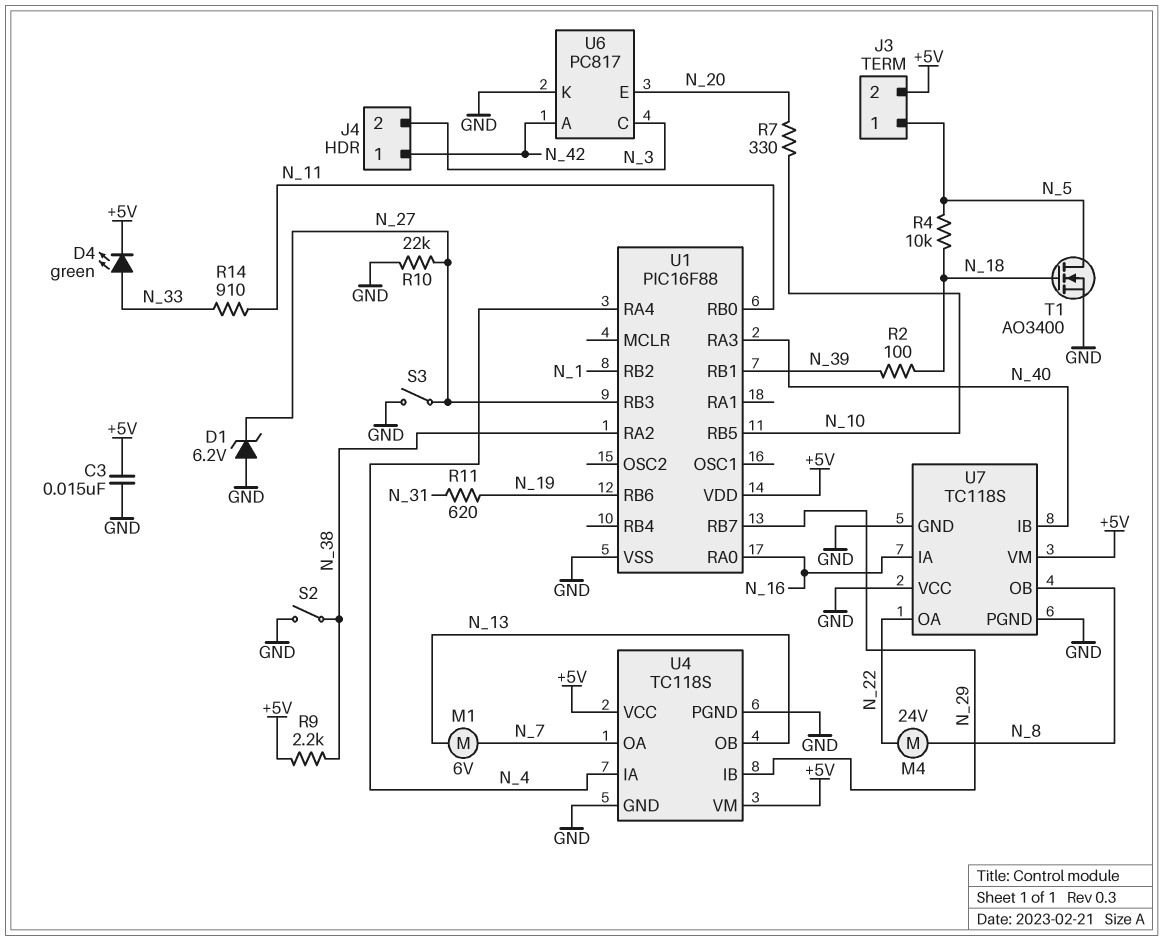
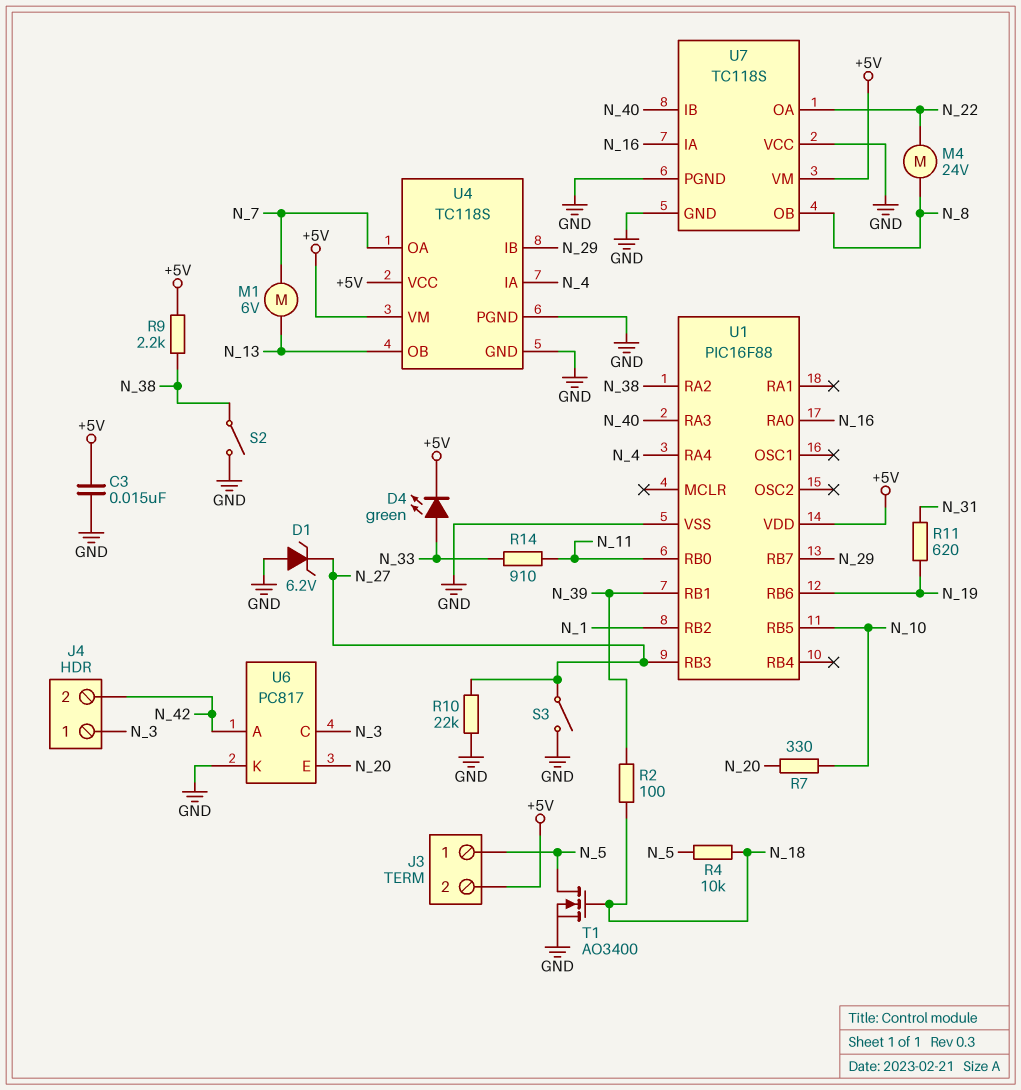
J4 pin 1: N_42 -> N_3
J4 pin 2: N_3 -> N_42

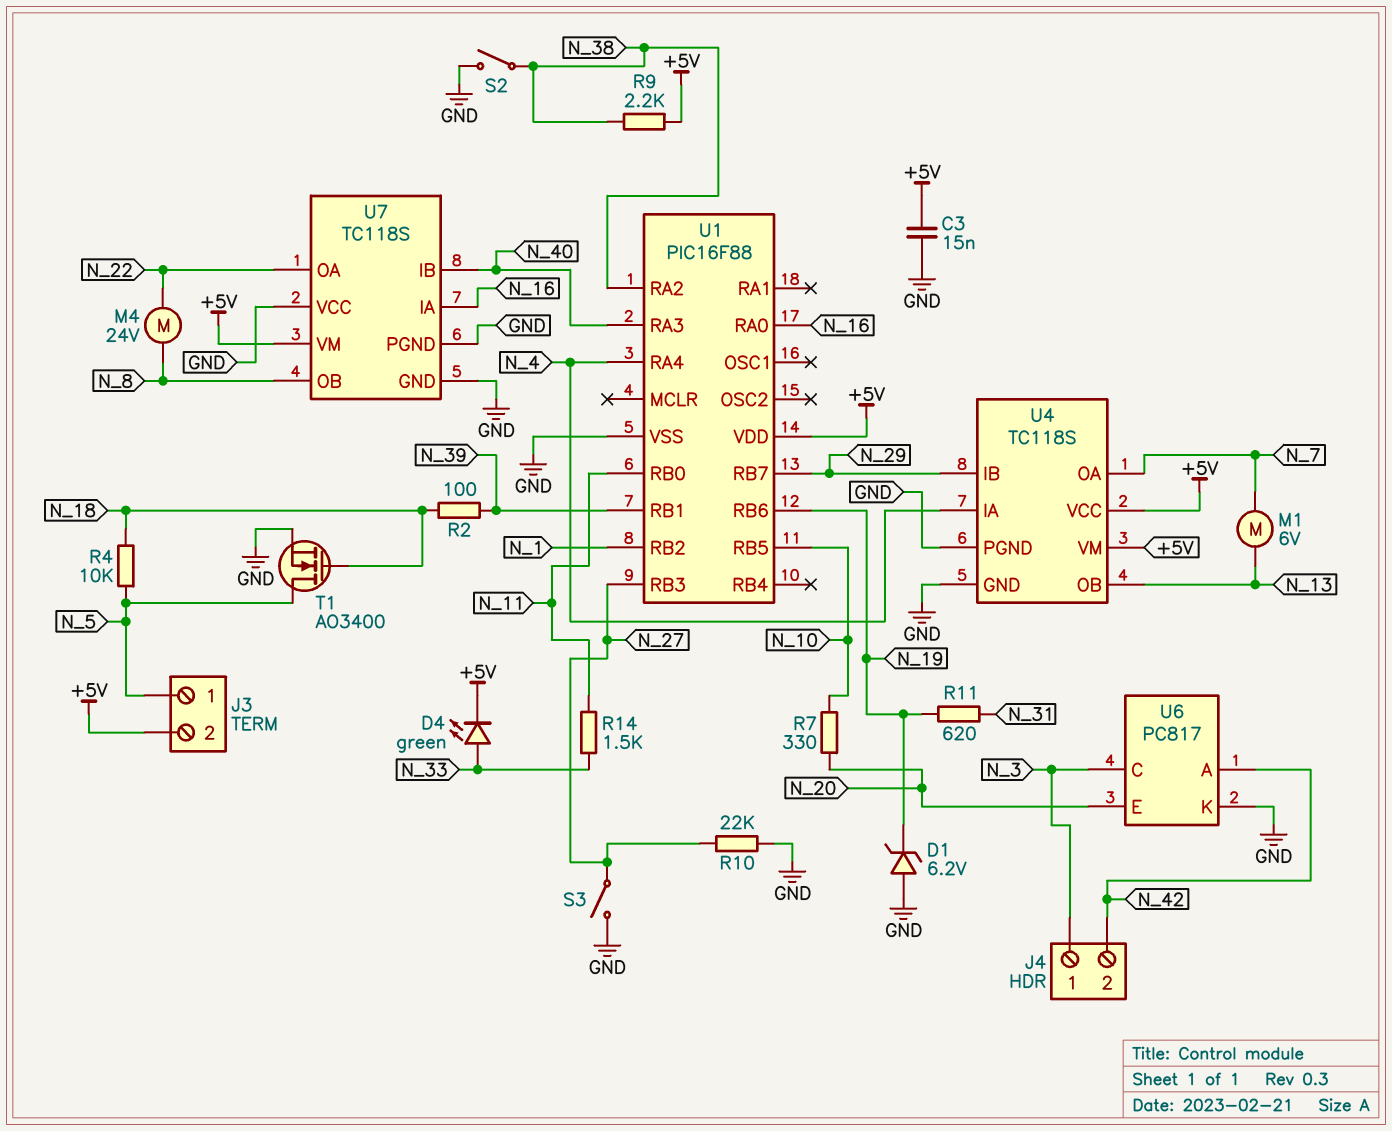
D1: zener 6.2V (A GND, K N_27) -> zener 6.2V (A GND, K N_19)
R14: 910 (N_11, N_33) -> 1.5k (N_11, N_33)

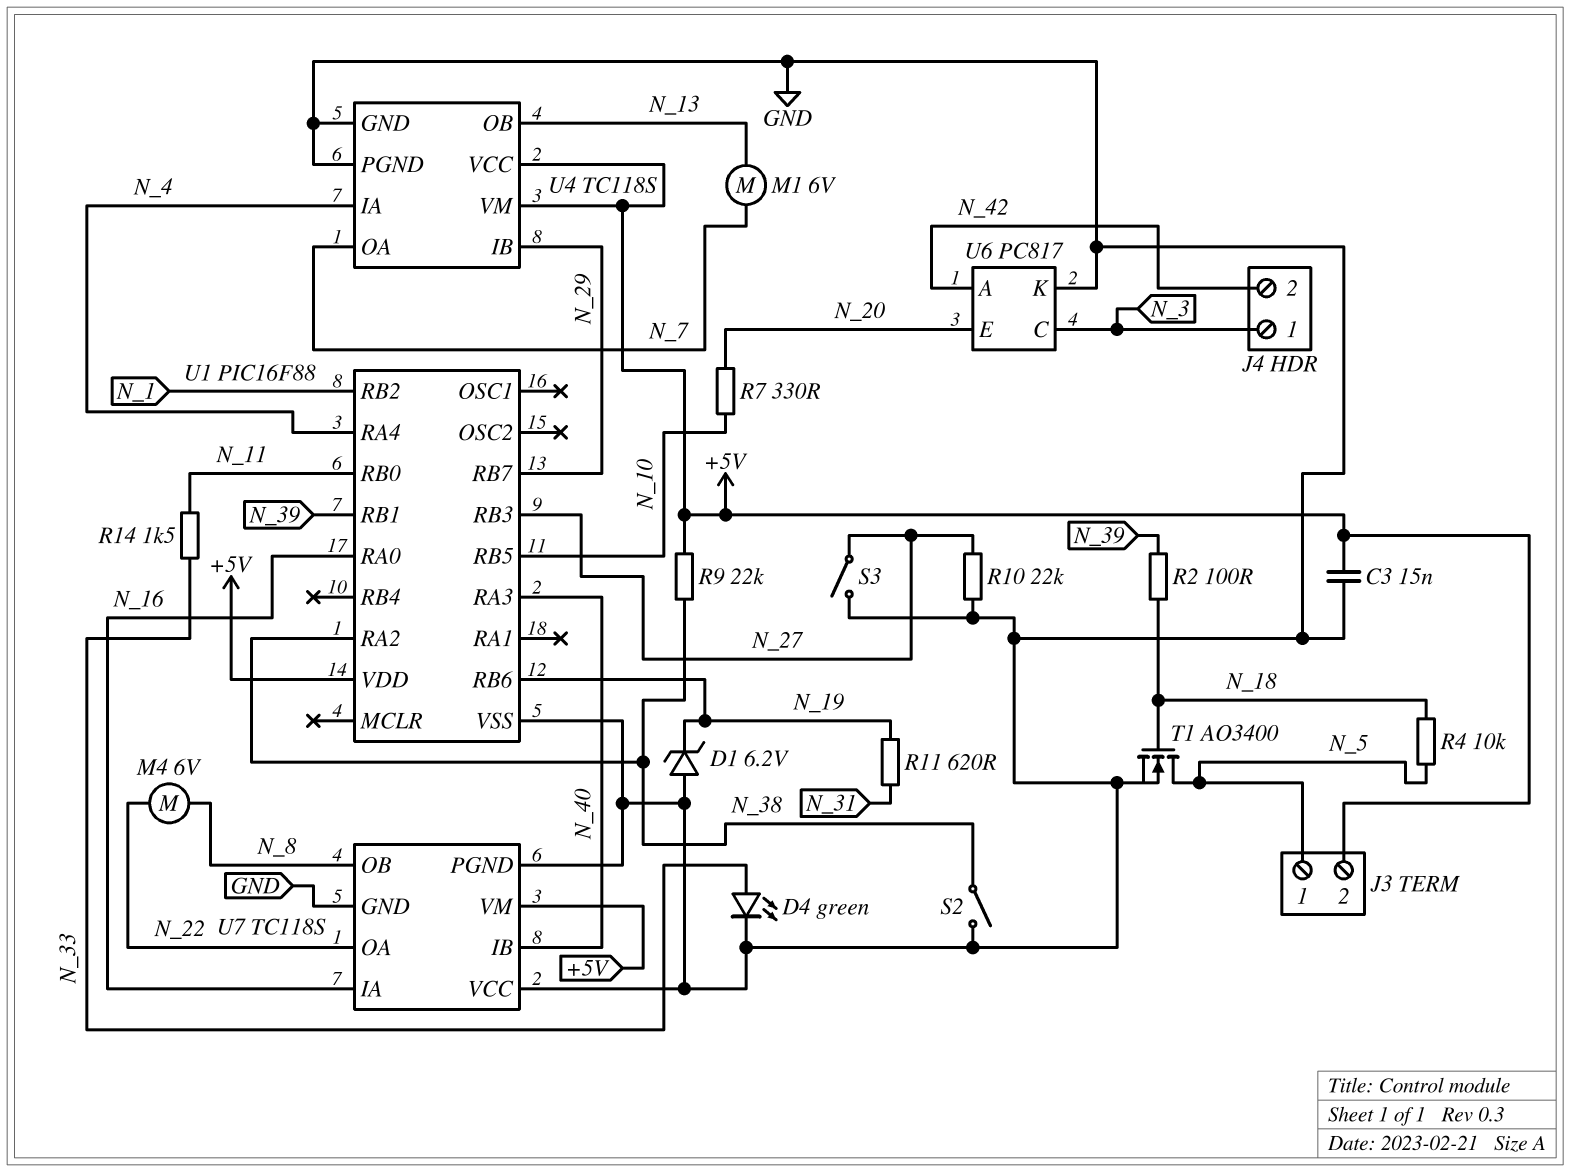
D4: LED green (A N_33, K +5V) -> LED green (A N_33, K GND)
M4: motor 24V (N_8, N_22) -> motor 6V (N_8, N_22)
R9: 2.2k (+5V, N_38) -> 22k (+5V, N_38)

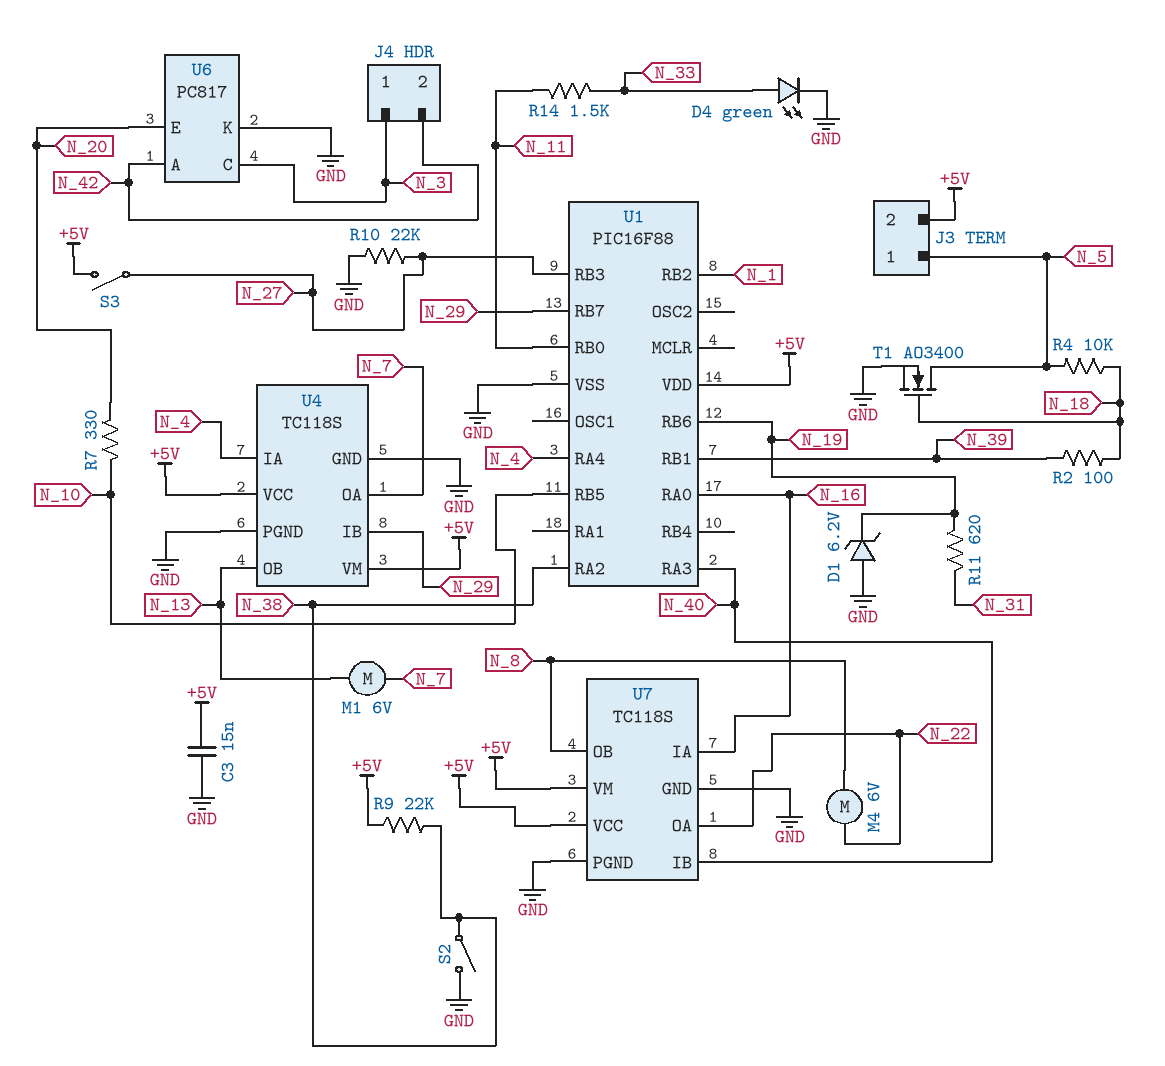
S3: switch (GND, N_27) -> switch (+5V, N_27)
U7 pin VCC: GND -> +5V

